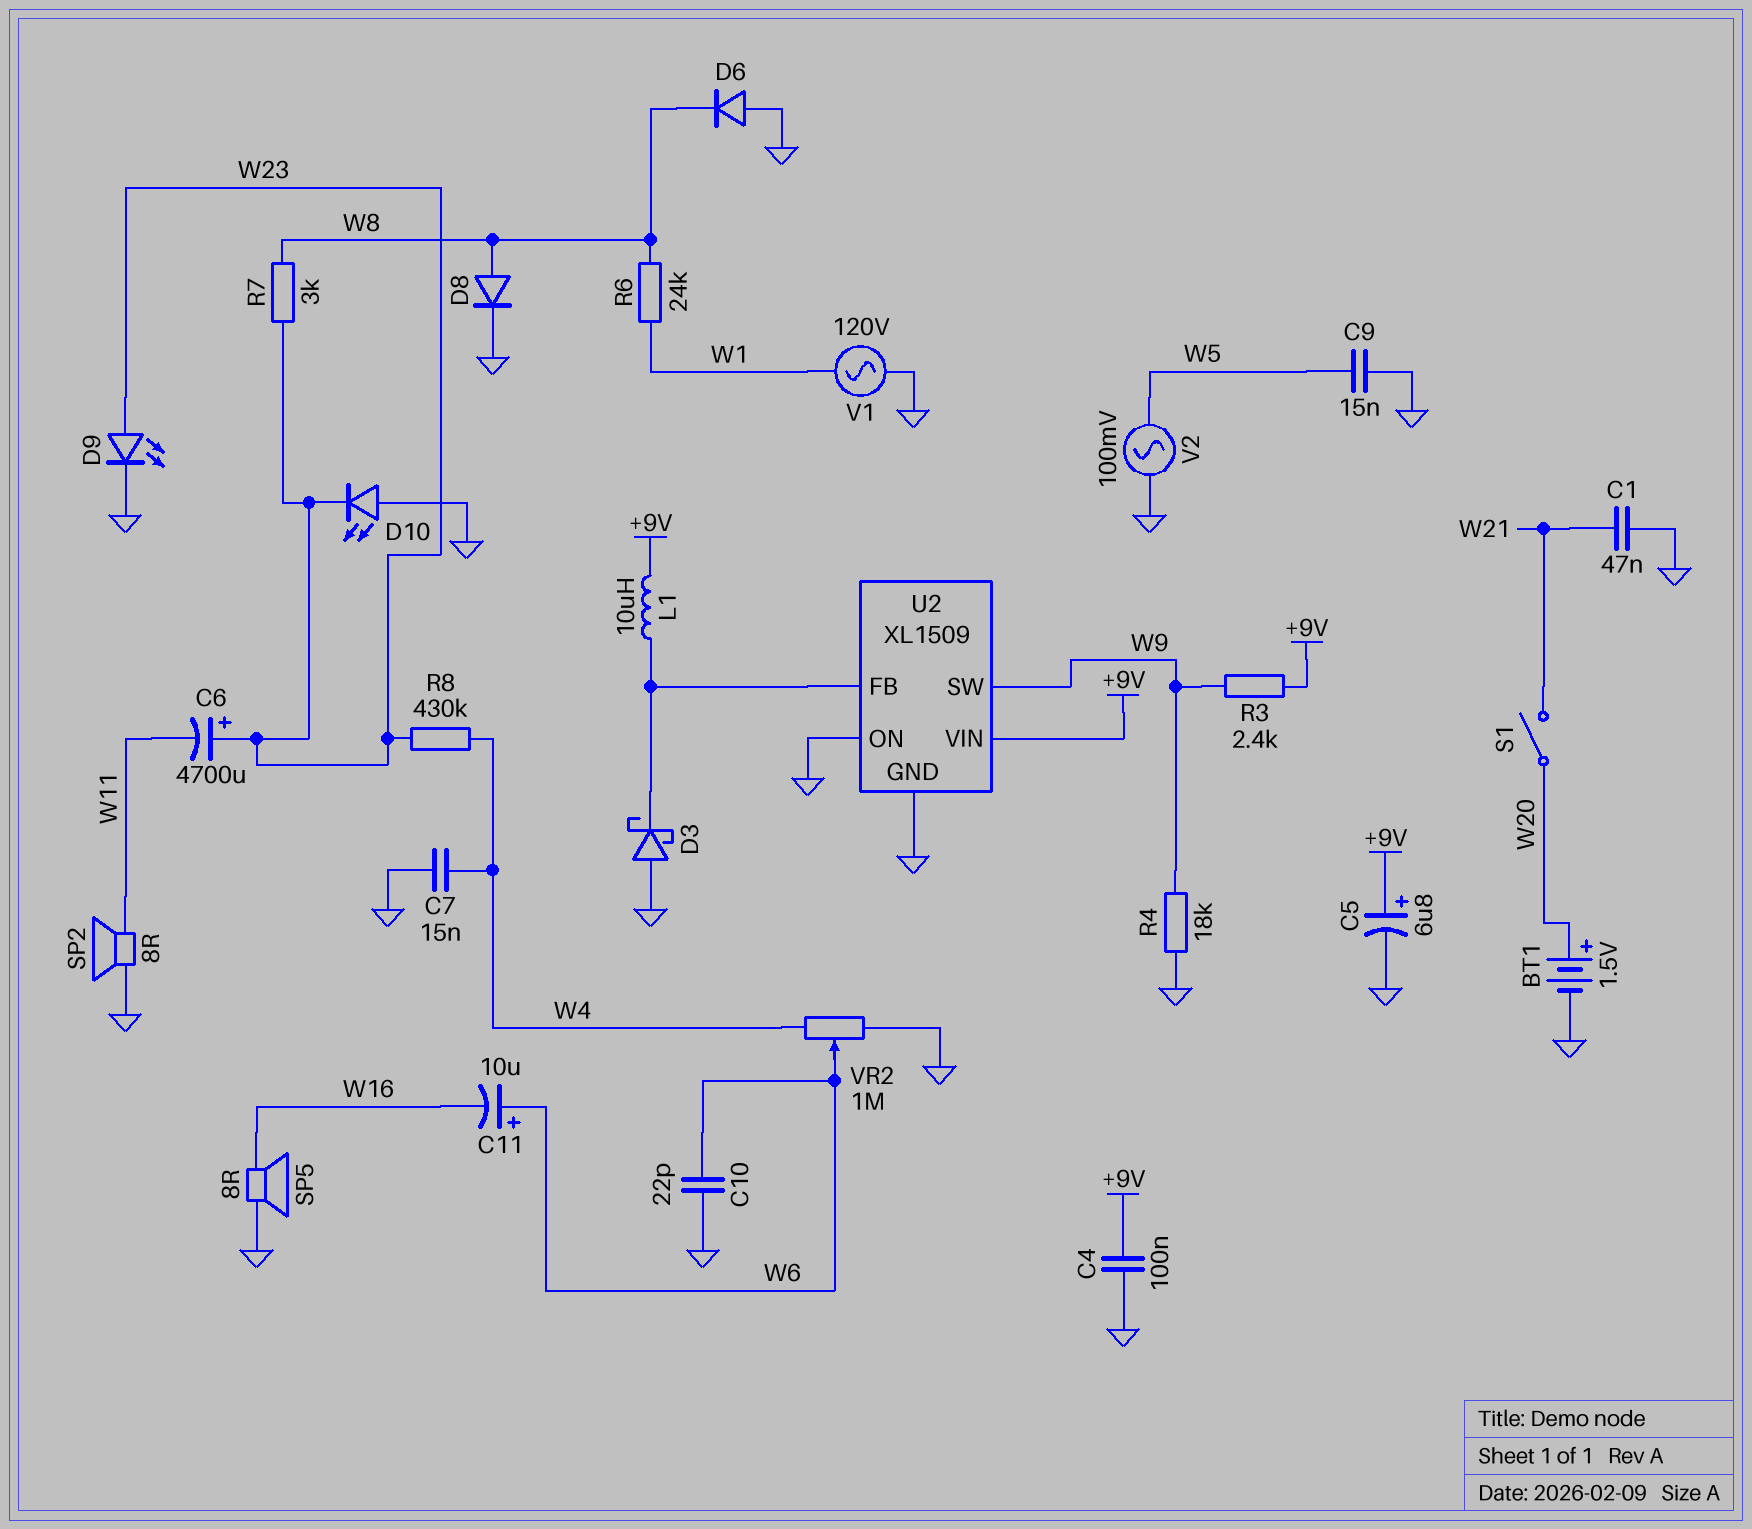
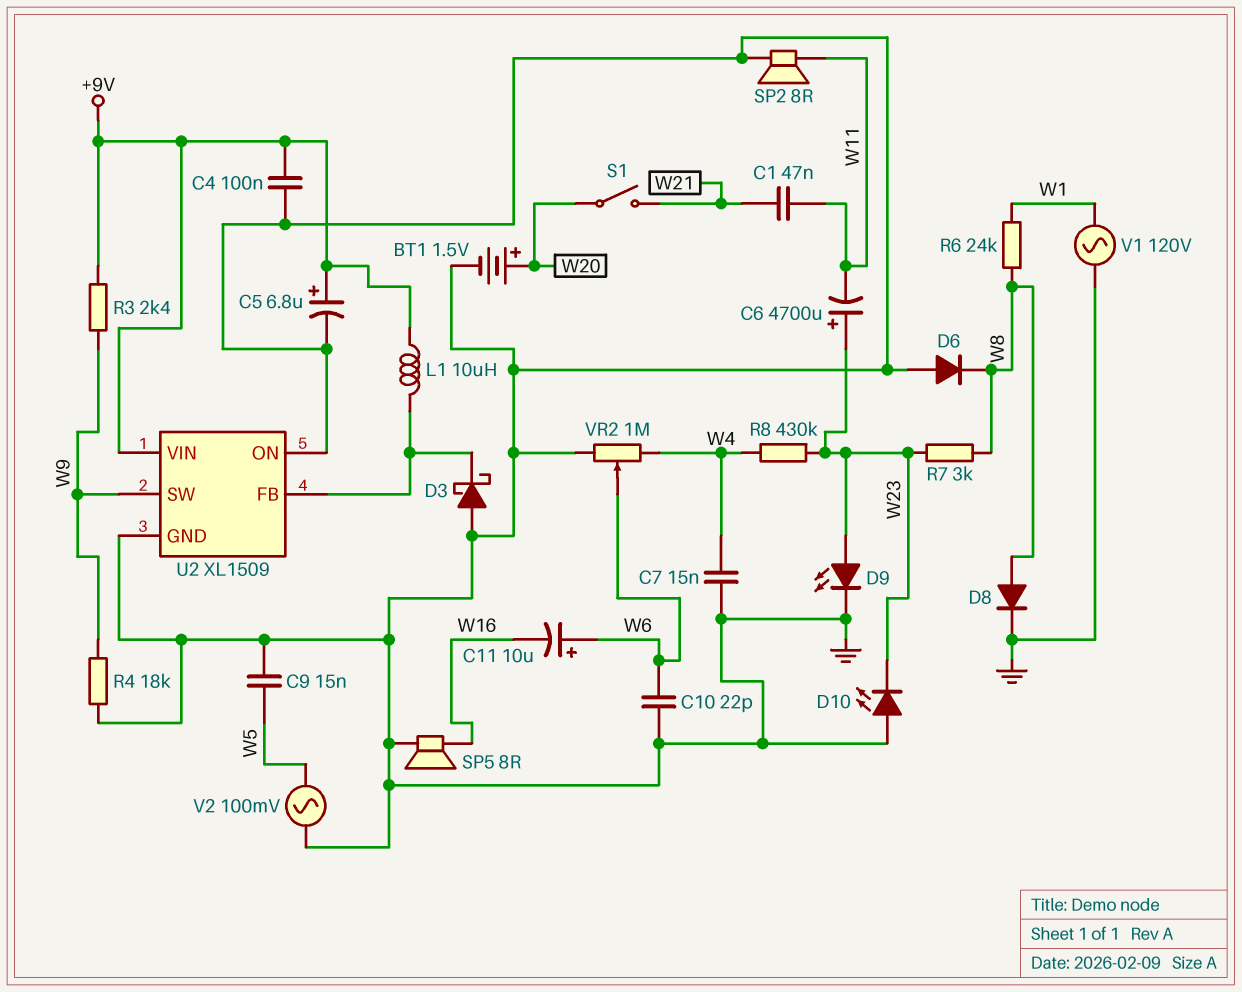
C1: 47nF (GND, W21) -> 47nF (W11, W21)

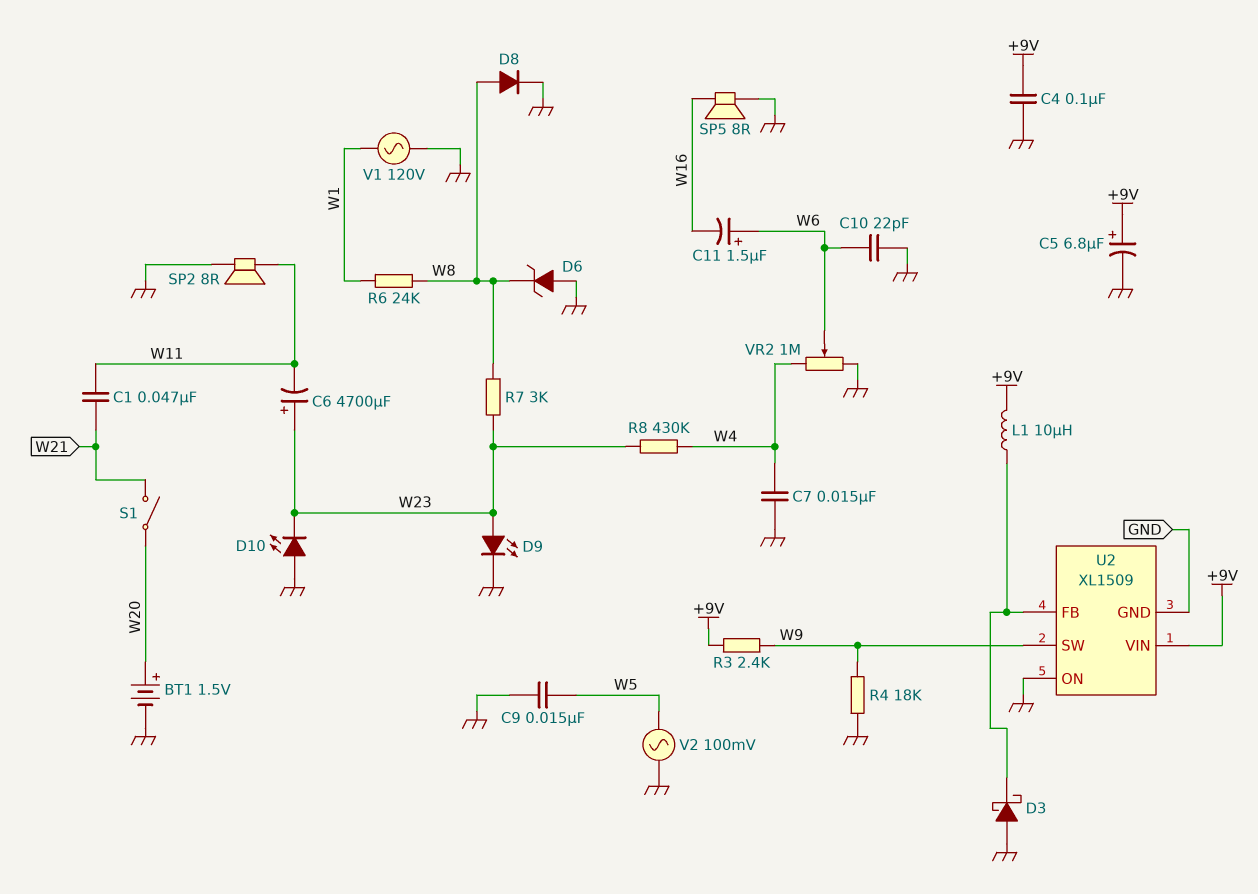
C11: 10uF (plus W6, minus W16) -> 1.5uF (plus W6, minus W16)
D6: diode (A GND, K W8) -> zener (A GND, K W8)

